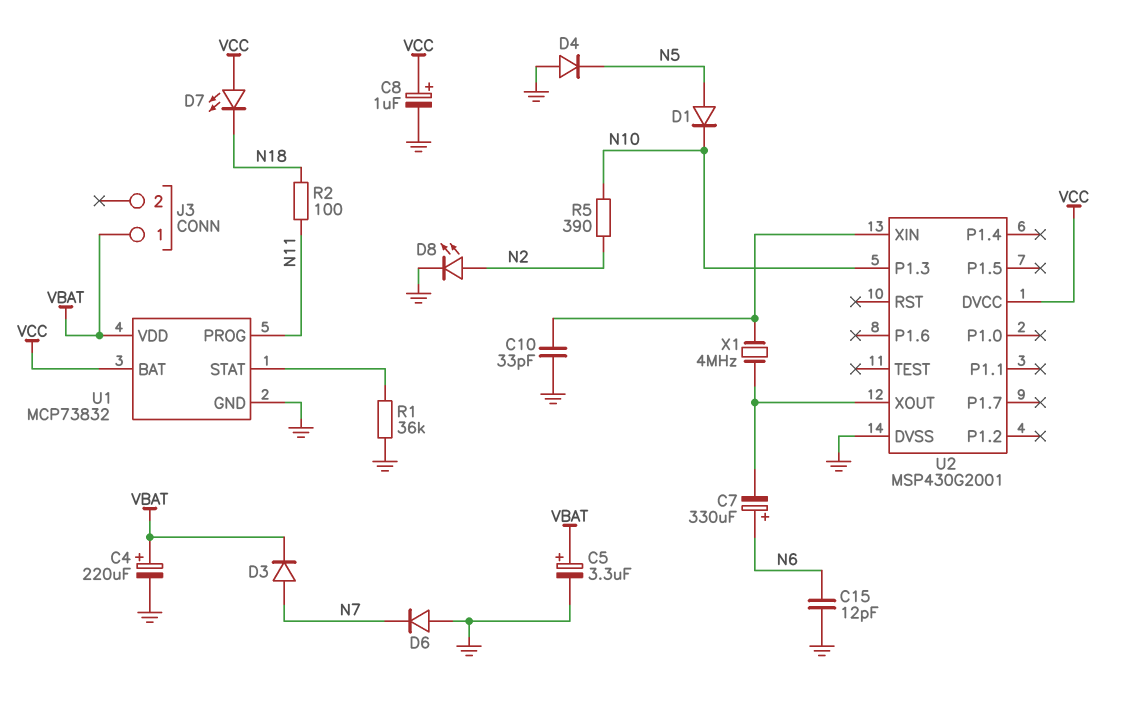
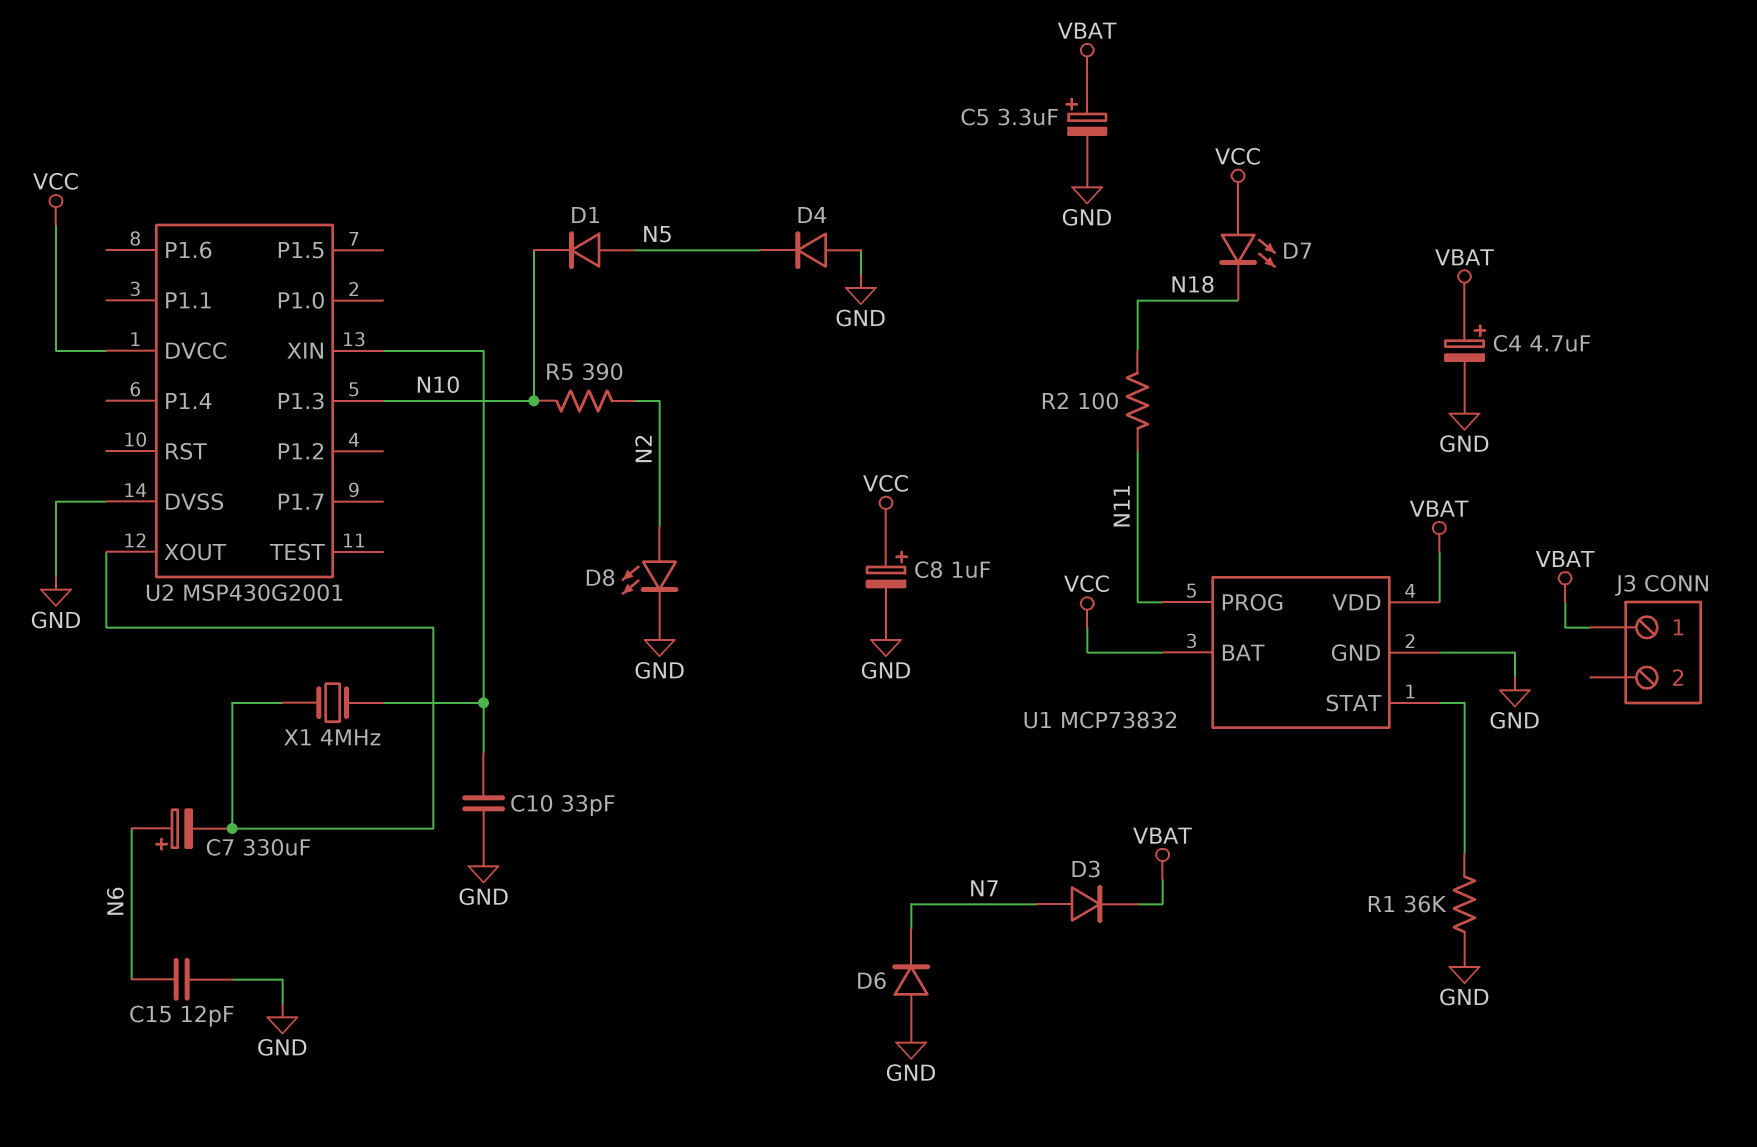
C4: 220uF (plus VBAT, minus GND) -> 4.7uF (plus VBAT, minus GND)

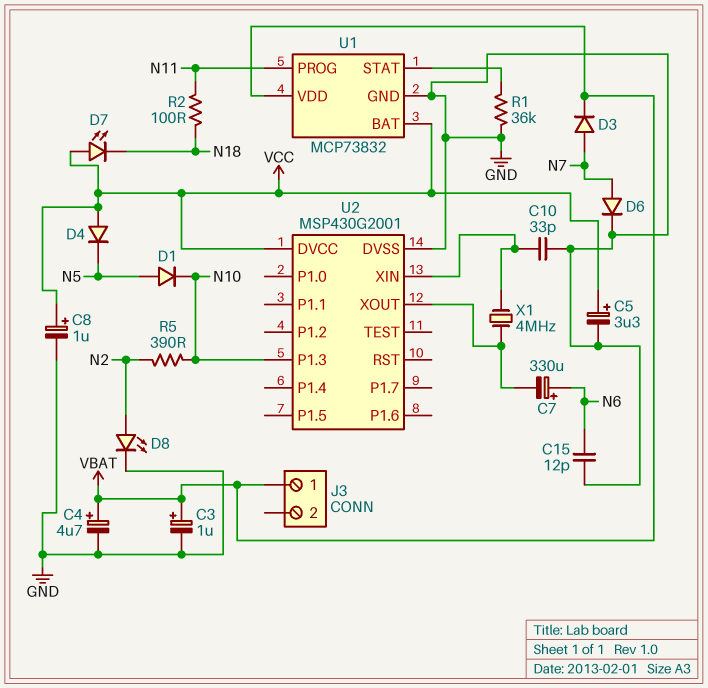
C3: none -> 1uF (plus VBAT, minus GND)
C5: 3.3uF (plus VBAT, minus GND) -> 3.3uF (plus VCC, minus GND)
D4: diode (A GND, K N5) -> diode (A VCC, K N5)
D6: diode (A GND, K N7) -> diode (A N7, K GND)

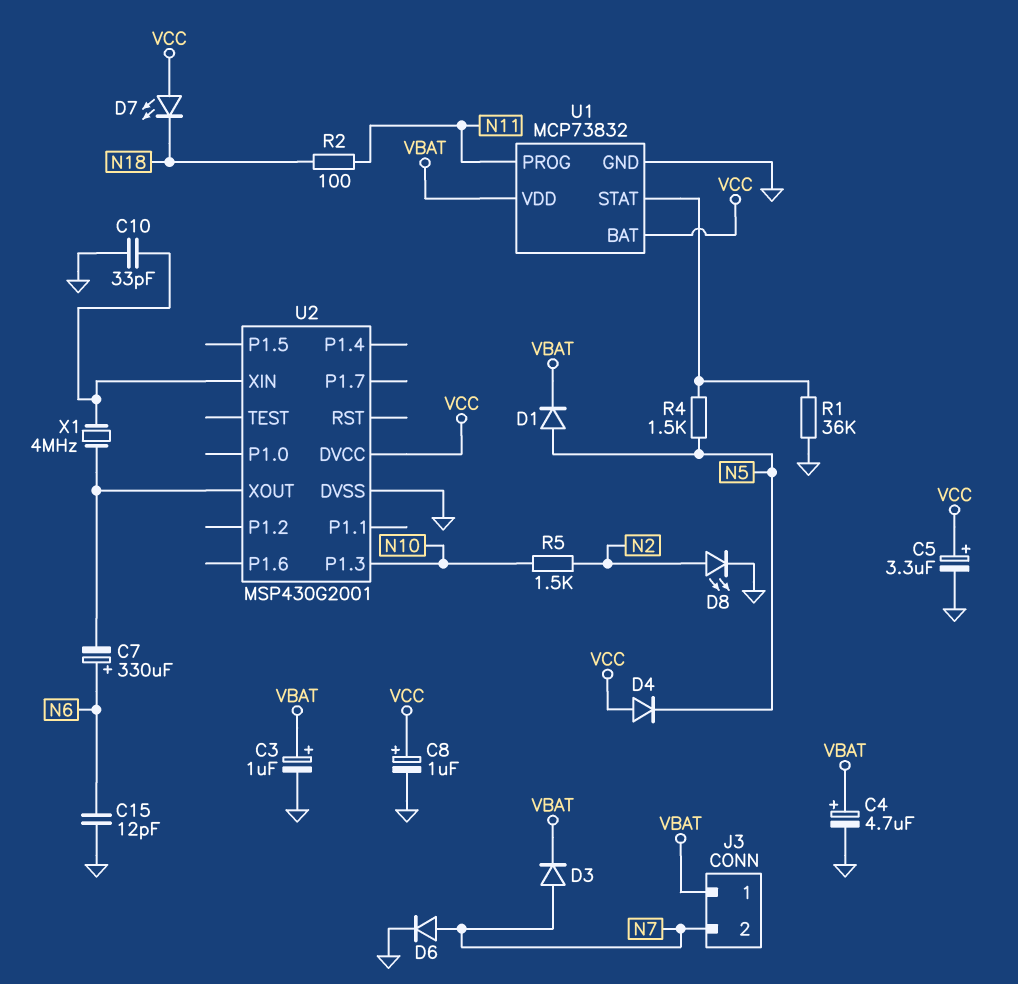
D1: diode (A N5, K N10) -> diode (A N5, K VBAT)
J3 pin 2: none -> N7
R4: none -> 1.5k (N5, U1/STAT)
R5: 390 (N2, N10) -> 1.5k (N2, N10)

